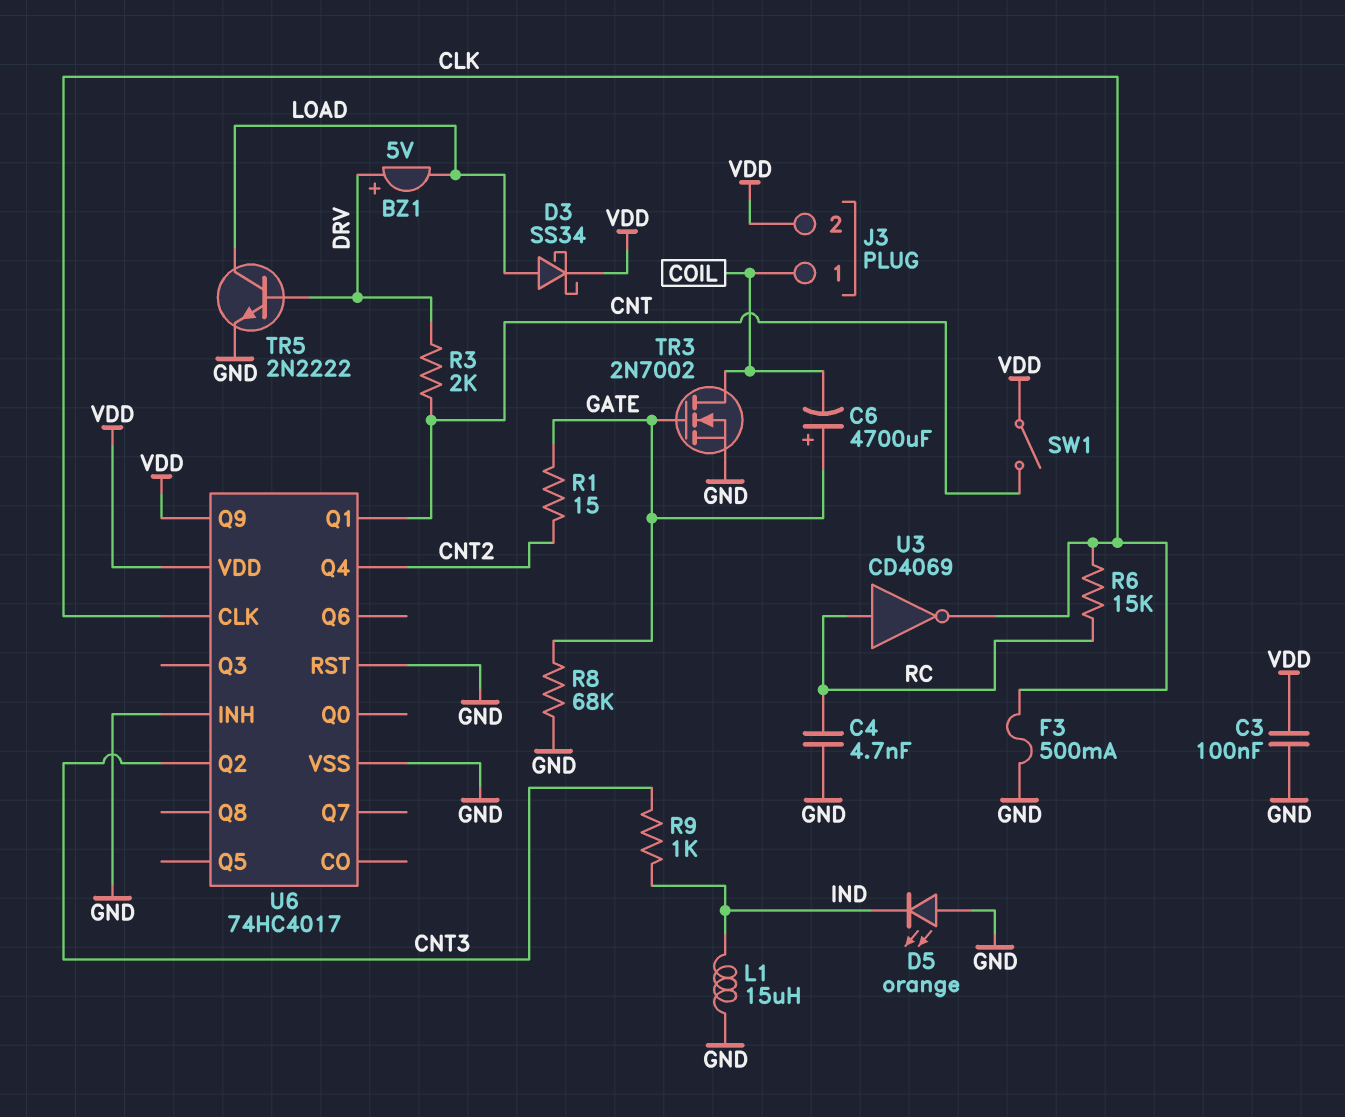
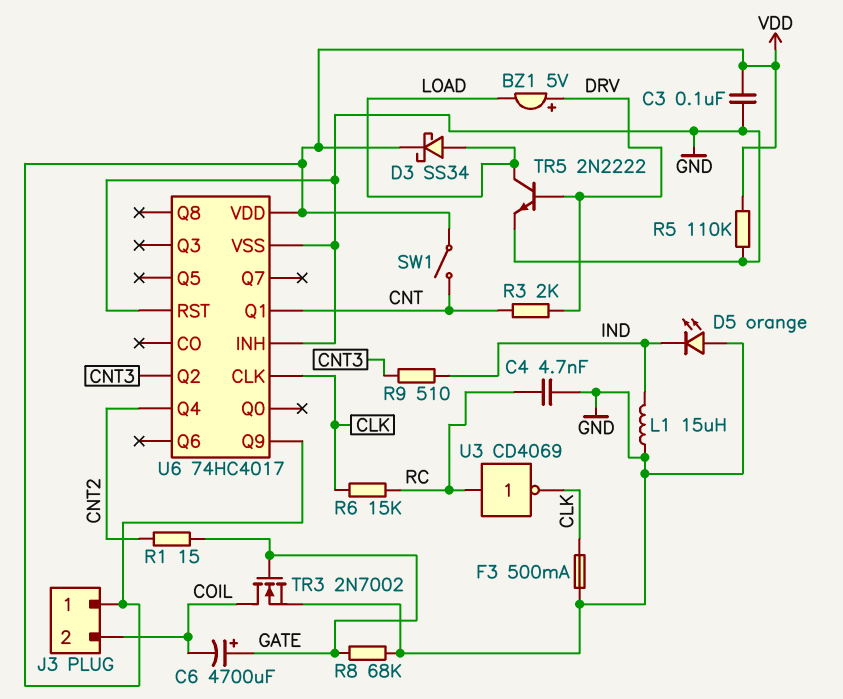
J3 pin 1: COIL -> VDD
J3 pin 2: VDD -> COIL
R5: none -> 110k (GND, VDD)
R9: 1k (CNT3, IND) -> 510 (CNT3, IND)

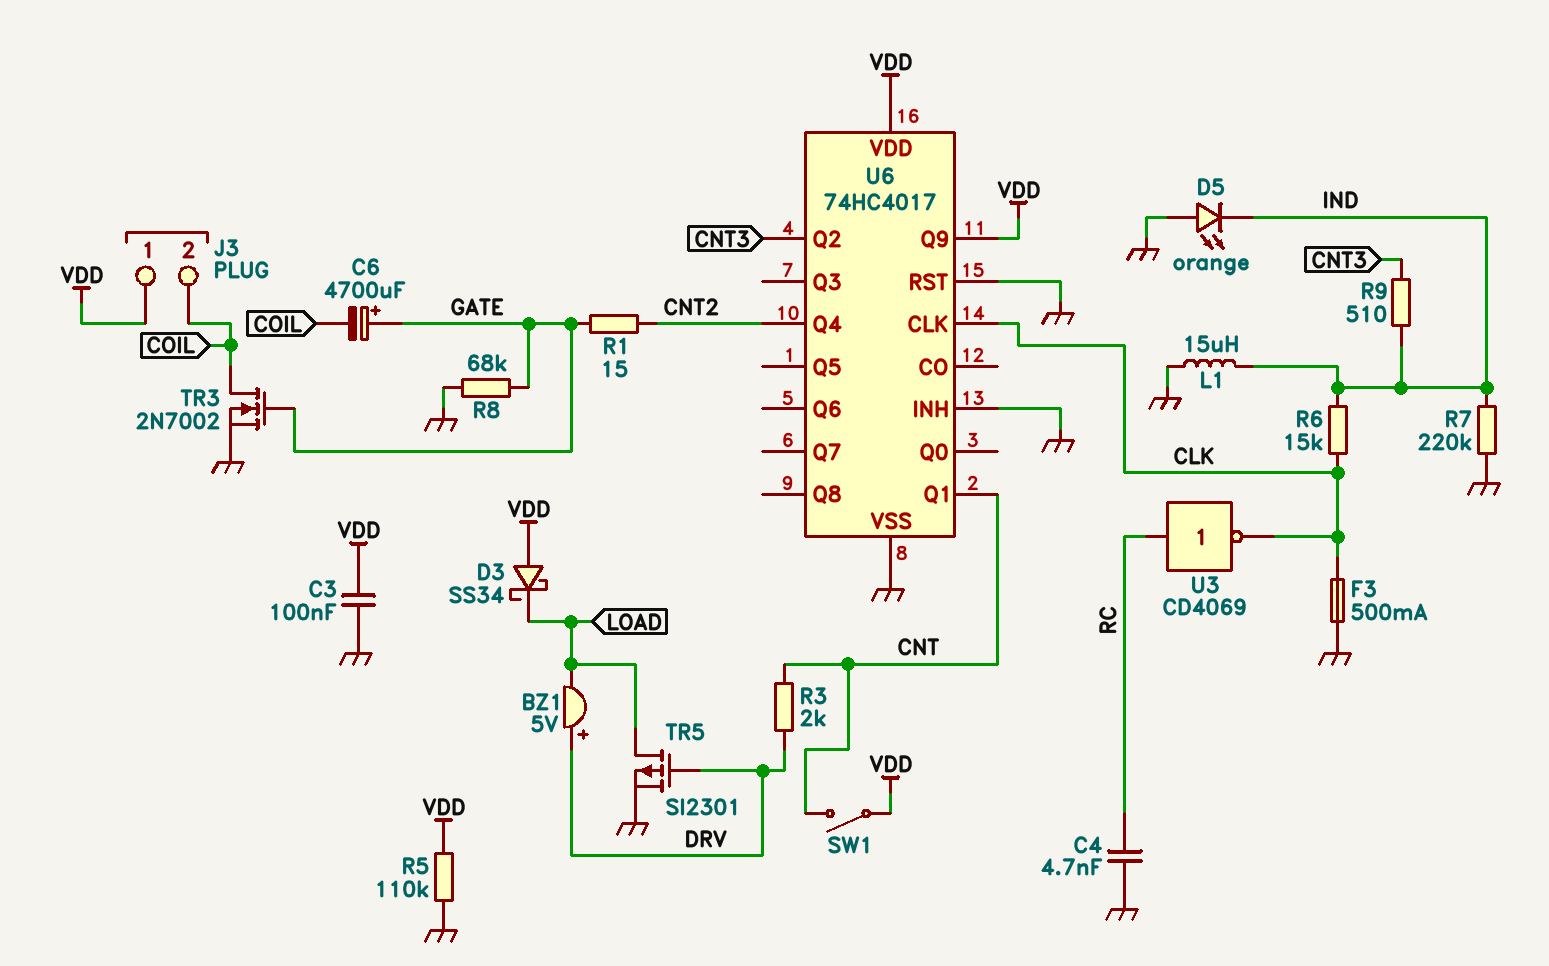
D3: schottky SS34 (A LOAD, K VDD) -> schottky SS34 (A VDD, K LOAD)
R6: 15k (CLK, RC) -> 15k (CLK, IND)
R7: none -> 220k (GND, IND)
TR5: NPN 2N2222 (B DRV, C LOAD, E GND) -> PMOS SI2301 (G DRV, D LOAD, S GND)

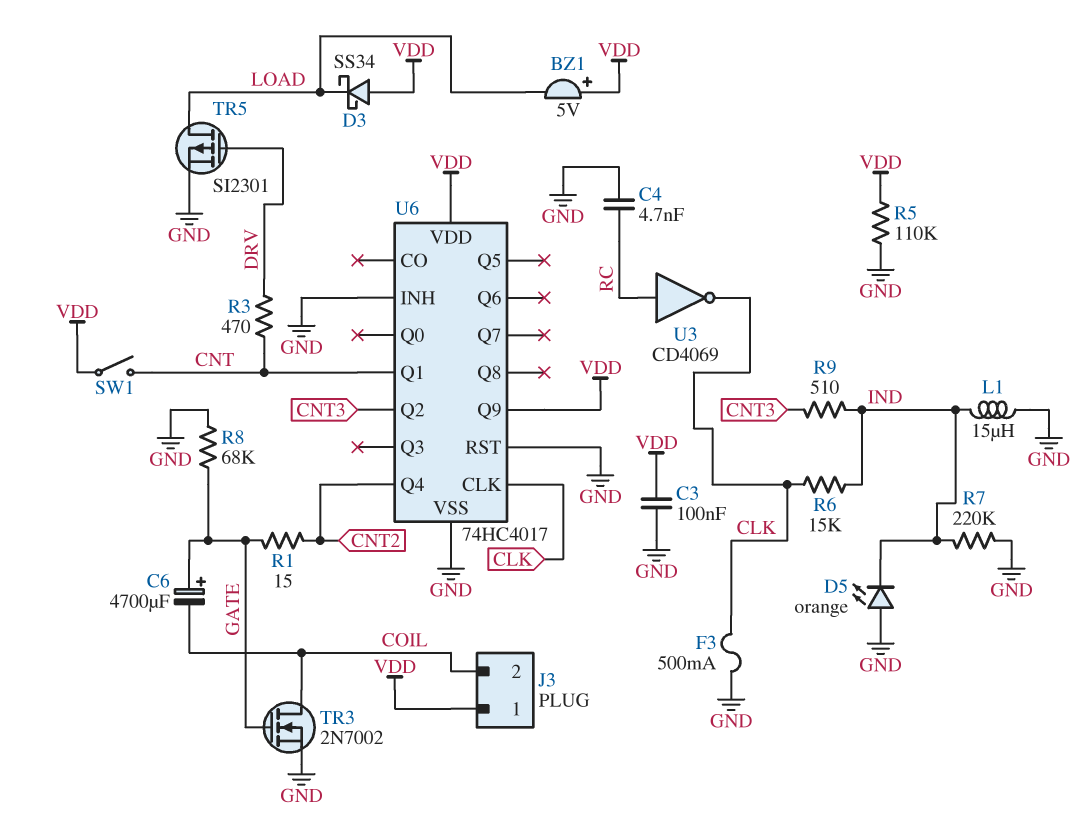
BZ1: buzzer 5V (plus DRV, minus LOAD) -> buzzer 5V (plus VDD, minus LOAD)
R3: 2k (CNT, DRV) -> 470 (CNT, DRV)

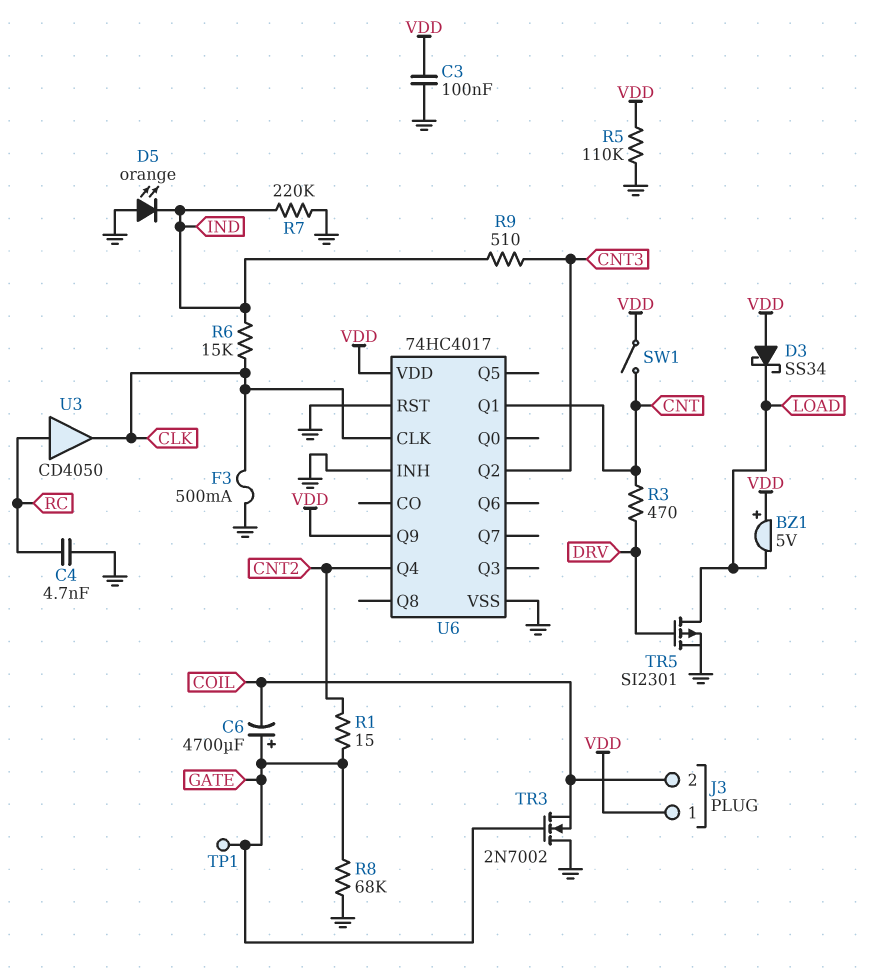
L1: 15uH (GND, IND) -> none
TP1: none -> test point (GATE)
TR3: NMOS 2N7002 (G GATE, D COIL, S GND) -> NMOS 2N7002 (G GATE, D GND, S COIL)
U3: NOT CD4069 (in RC, out CLK) -> buffer CD4050 (in RC, out CLK)

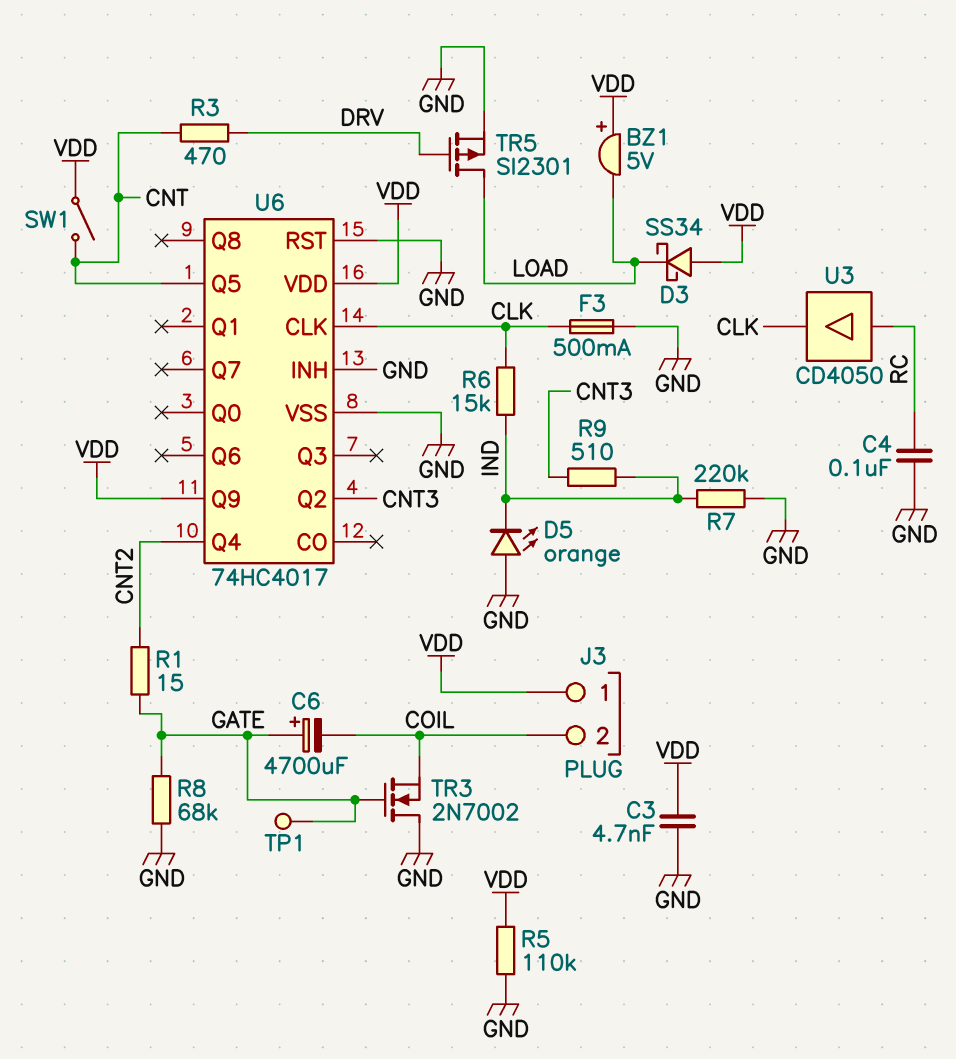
C3: 100nF (GND, VDD) -> 4.7nF (GND, VDD)
C4: 4.7nF (GND, RC) -> 100nF (GND, RC)
U6 pin Q1: CNT -> none
U6 pin Q5: none -> CNT

